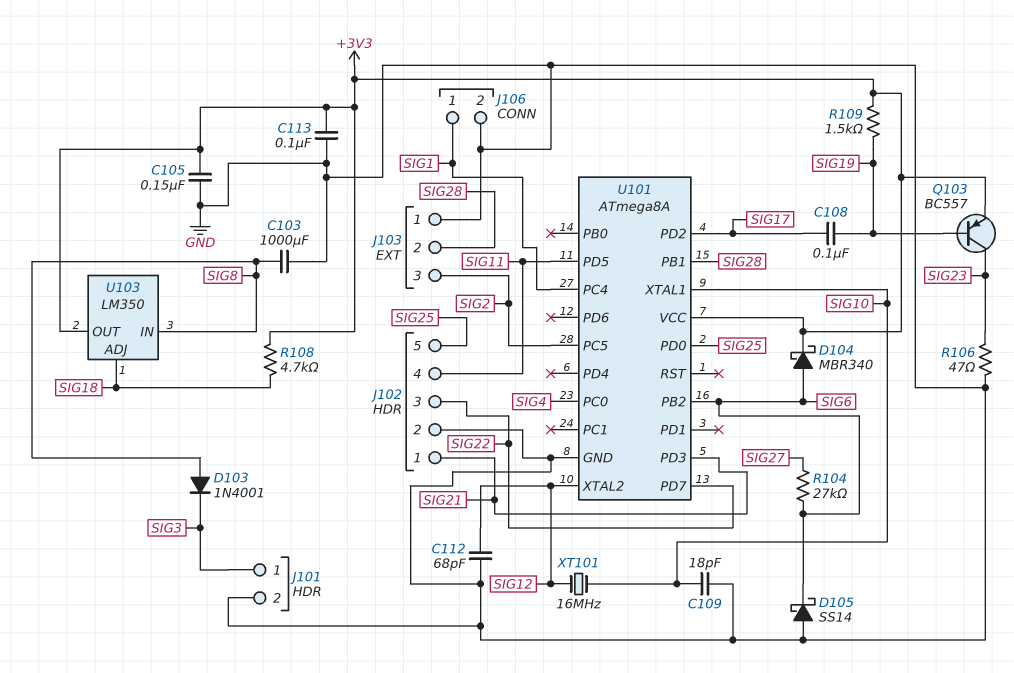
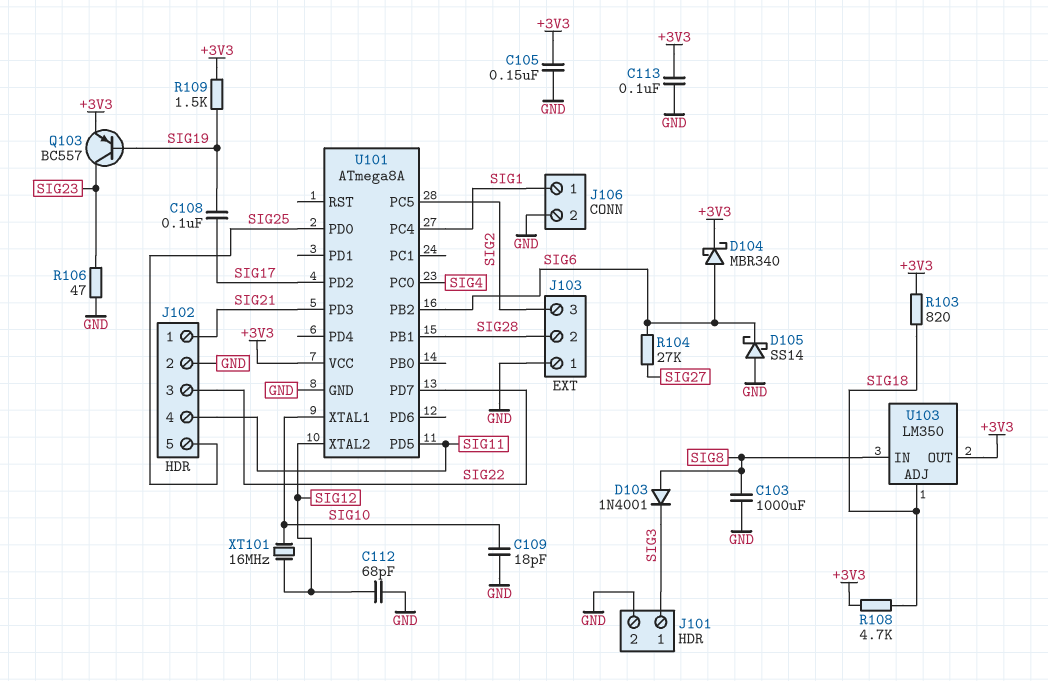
R103: none -> 820 (+3V3, SIG18)

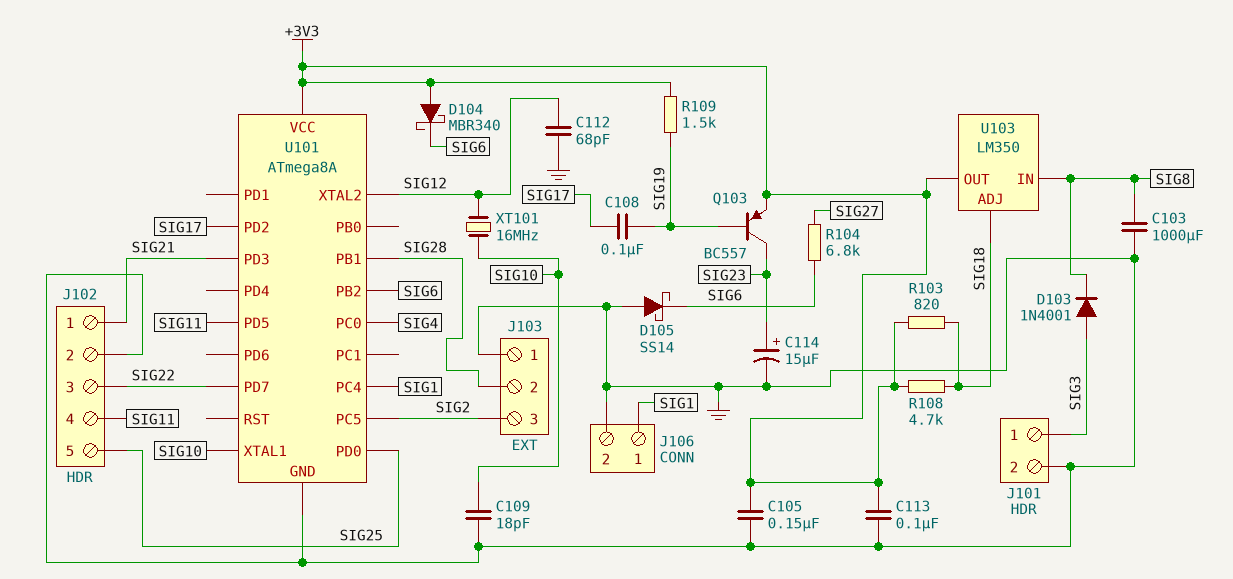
C114: none -> 15uF (plus SIG23, minus GND)
D103: diode 1N4001 (A SIG8, K SIG3) -> diode 1N4001 (A SIG3, K SIG8)
D104: schottky MBR340 (A SIG6, K +3V3) -> schottky MBR340 (A +3V3, K SIG6)
R104: 27k (SIG6, SIG27) -> 6.8k (SIG6, SIG27)
R106: 47 (GND, SIG23) -> none

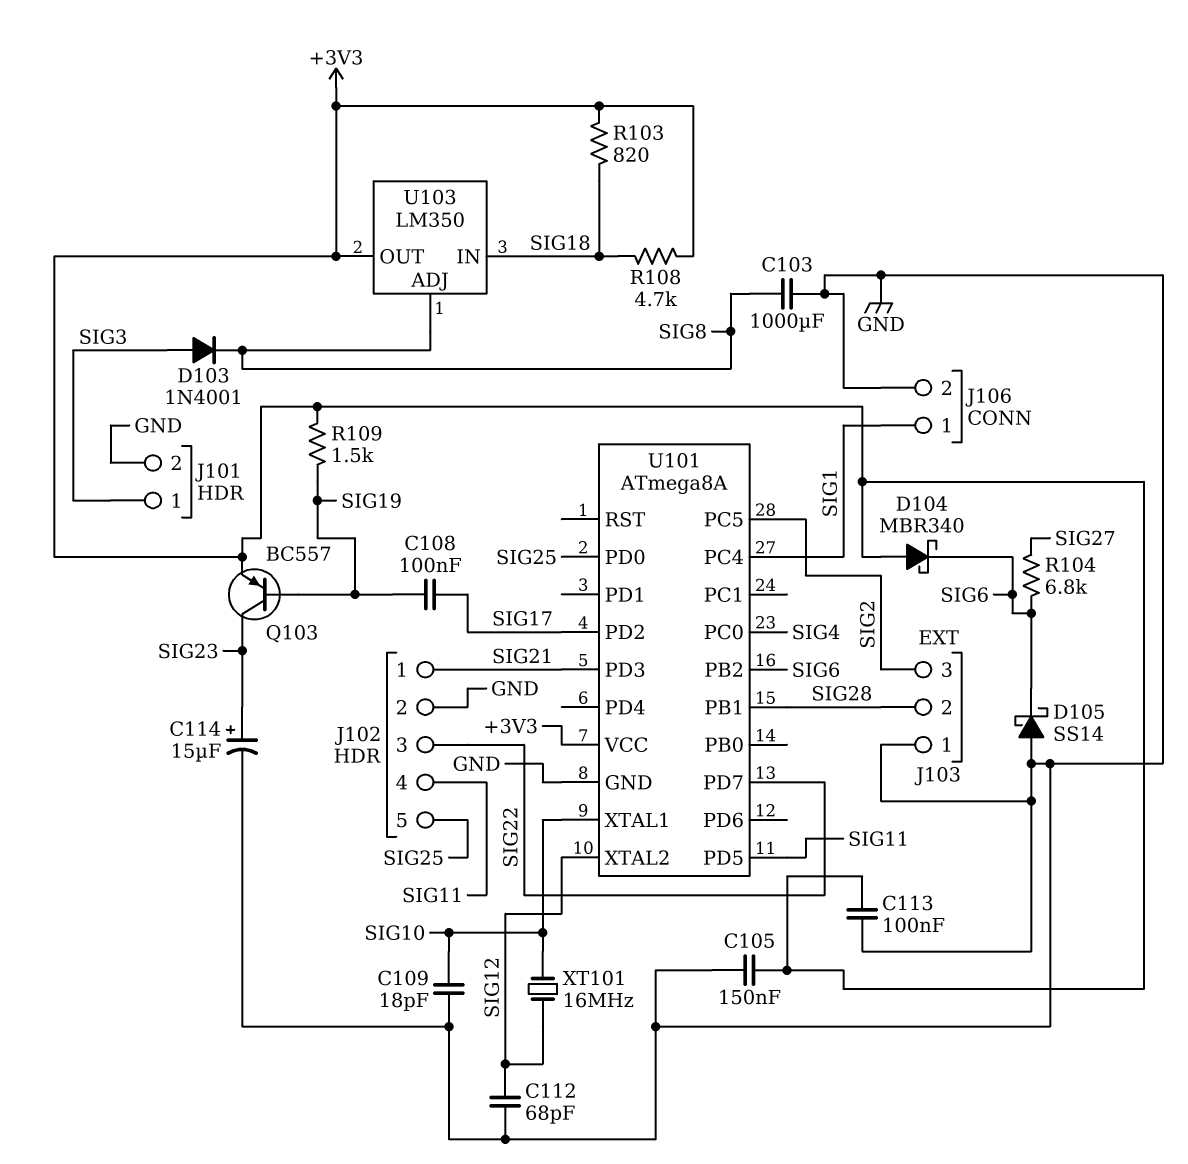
U103 pin ADJ: SIG18 -> SIG8
U103 pin IN: SIG8 -> SIG18

